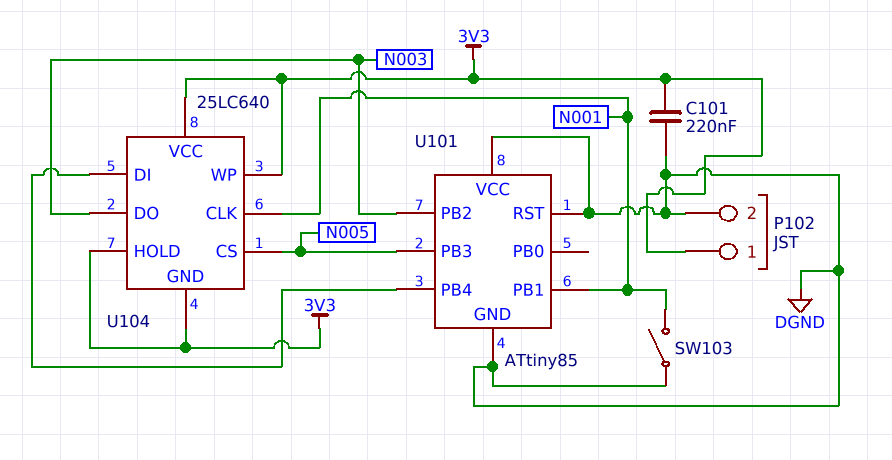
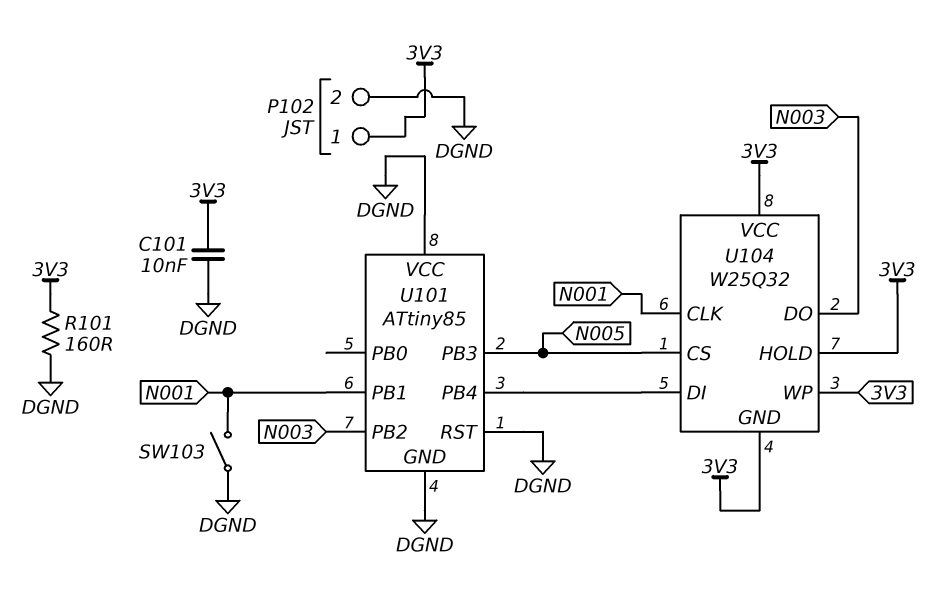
C101: 220nF (3V3, DGND) -> 10nF (3V3, DGND)
R101: none -> 160 (3V3, DGND)
U104: 25LC640 -> W25Q32

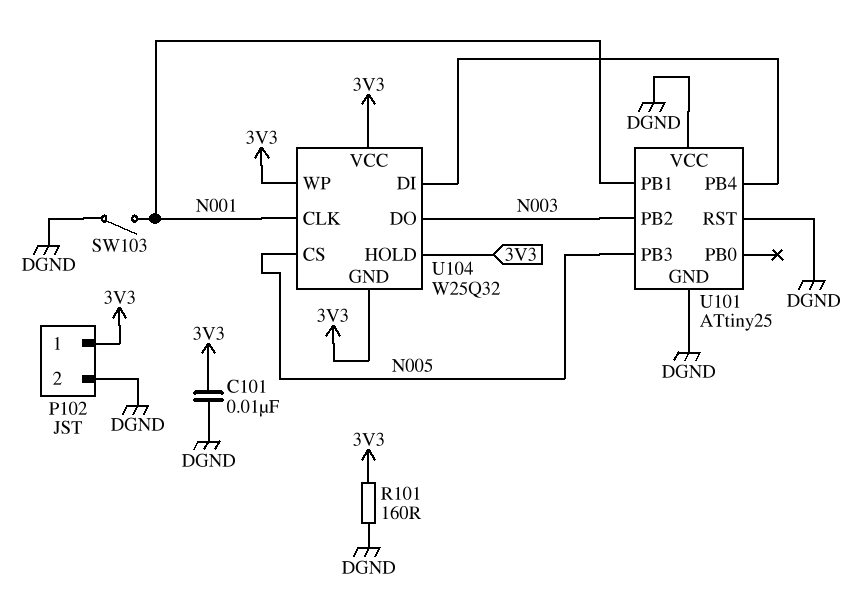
U101: ATtiny85 -> ATtiny25

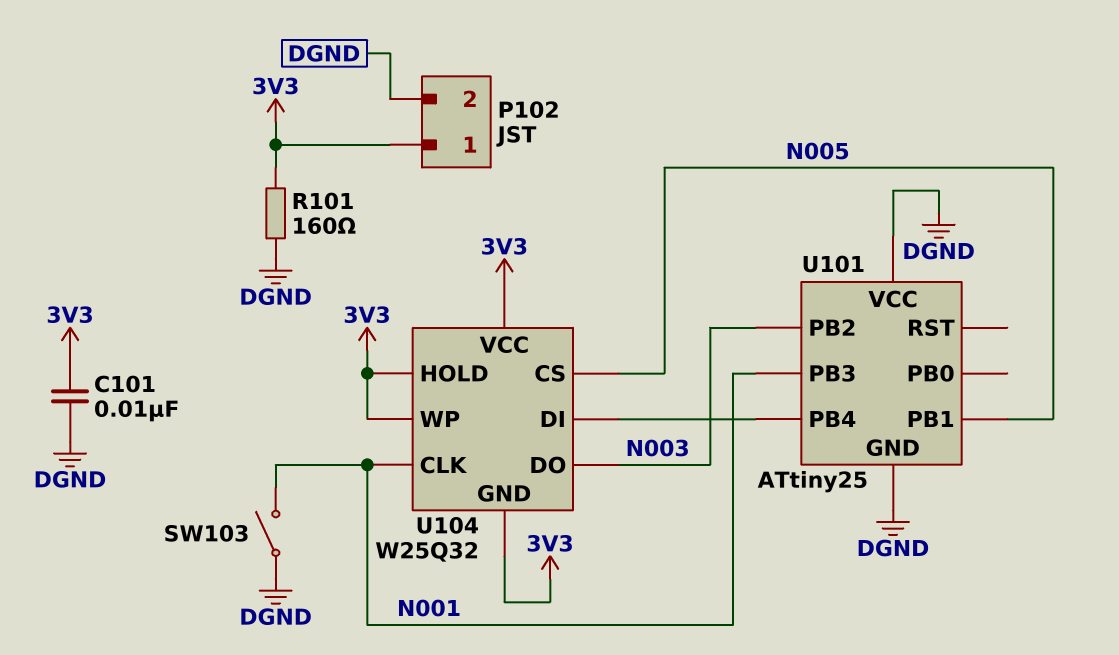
U101 pin PB1: N001 -> N005
U101 pin PB3: N005 -> N001
U101 pin RST: DGND -> none

